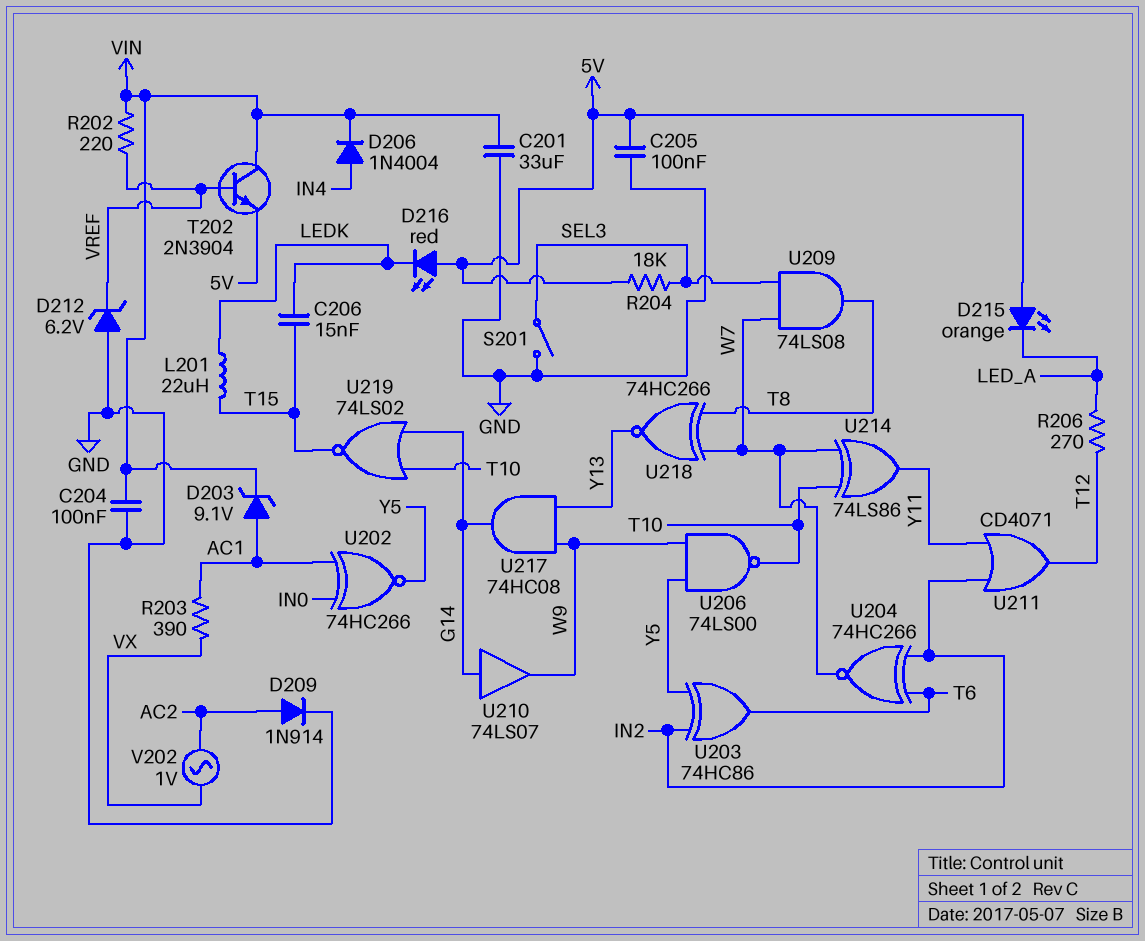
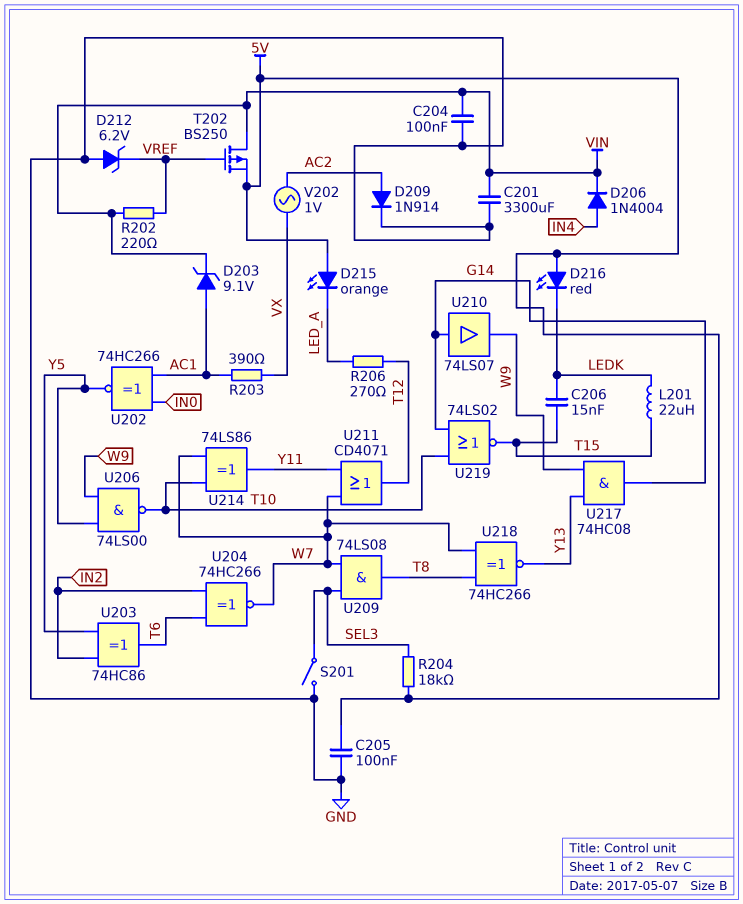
C201: 33uF (GND, VIN) -> 3300uF (GND, VIN)
T202: NPN 2N3904 (B VREF, C VIN, E 5V) -> PMOS BS250 (G VREF, D VIN, S 5V)
U211: OR CD4071 (in IN2, in Y11, out T12) -> OR CD4071 (in W7, in Y11, out T12)

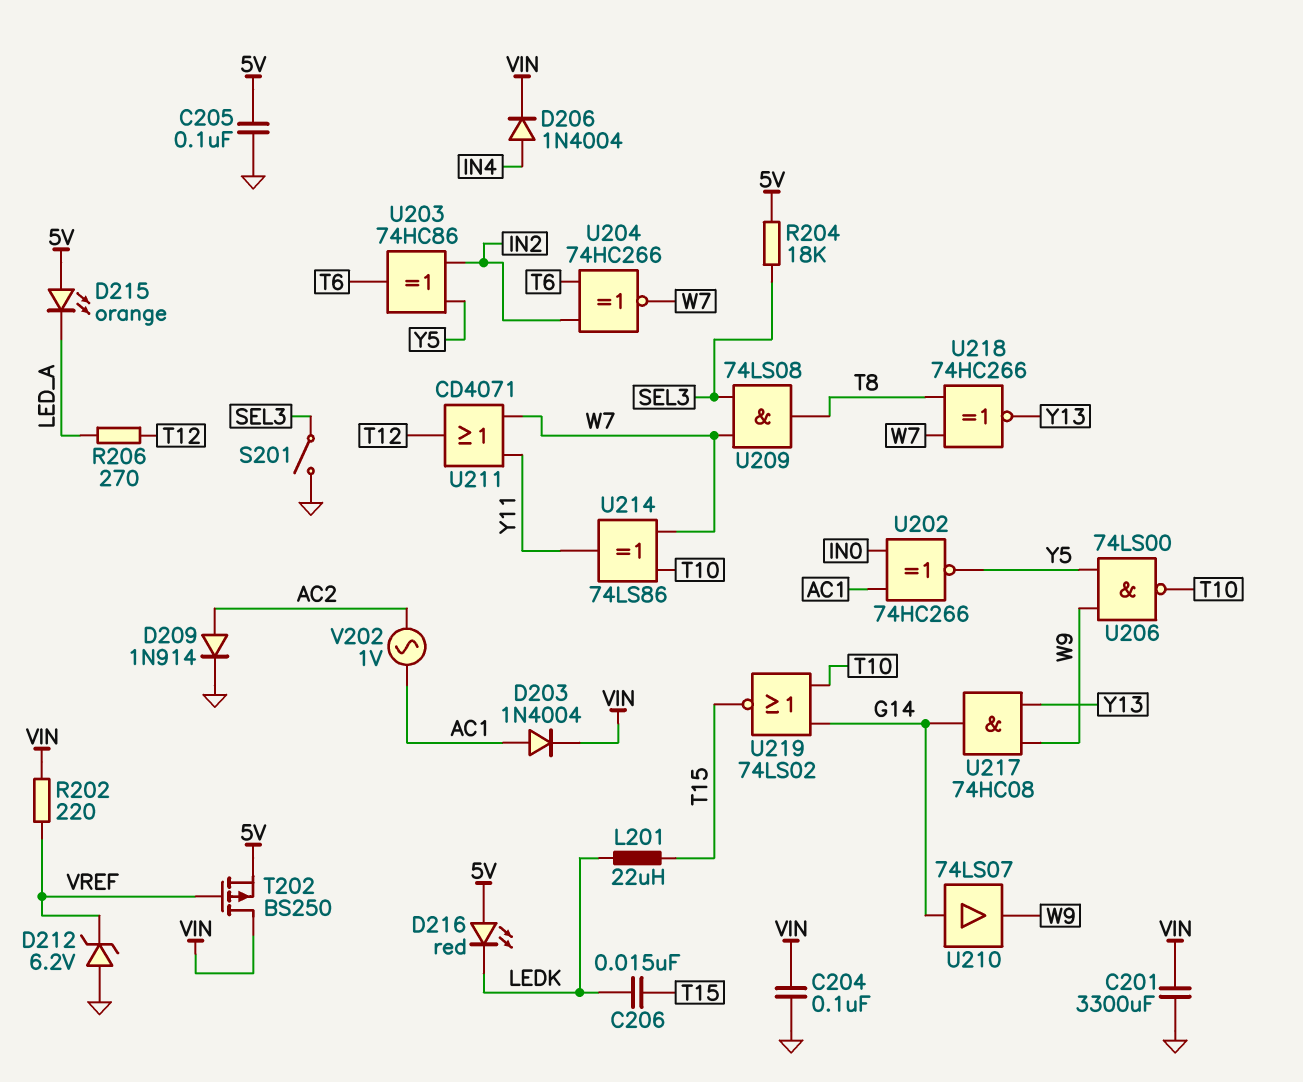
D203: zener 9.1V (A AC1, K VIN) -> diode 1N4004 (A AC1, K VIN)
R203: 390 (AC1, VX) -> none
V202: AC 1V (AC2, VX) -> AC 1V (AC1, AC2)

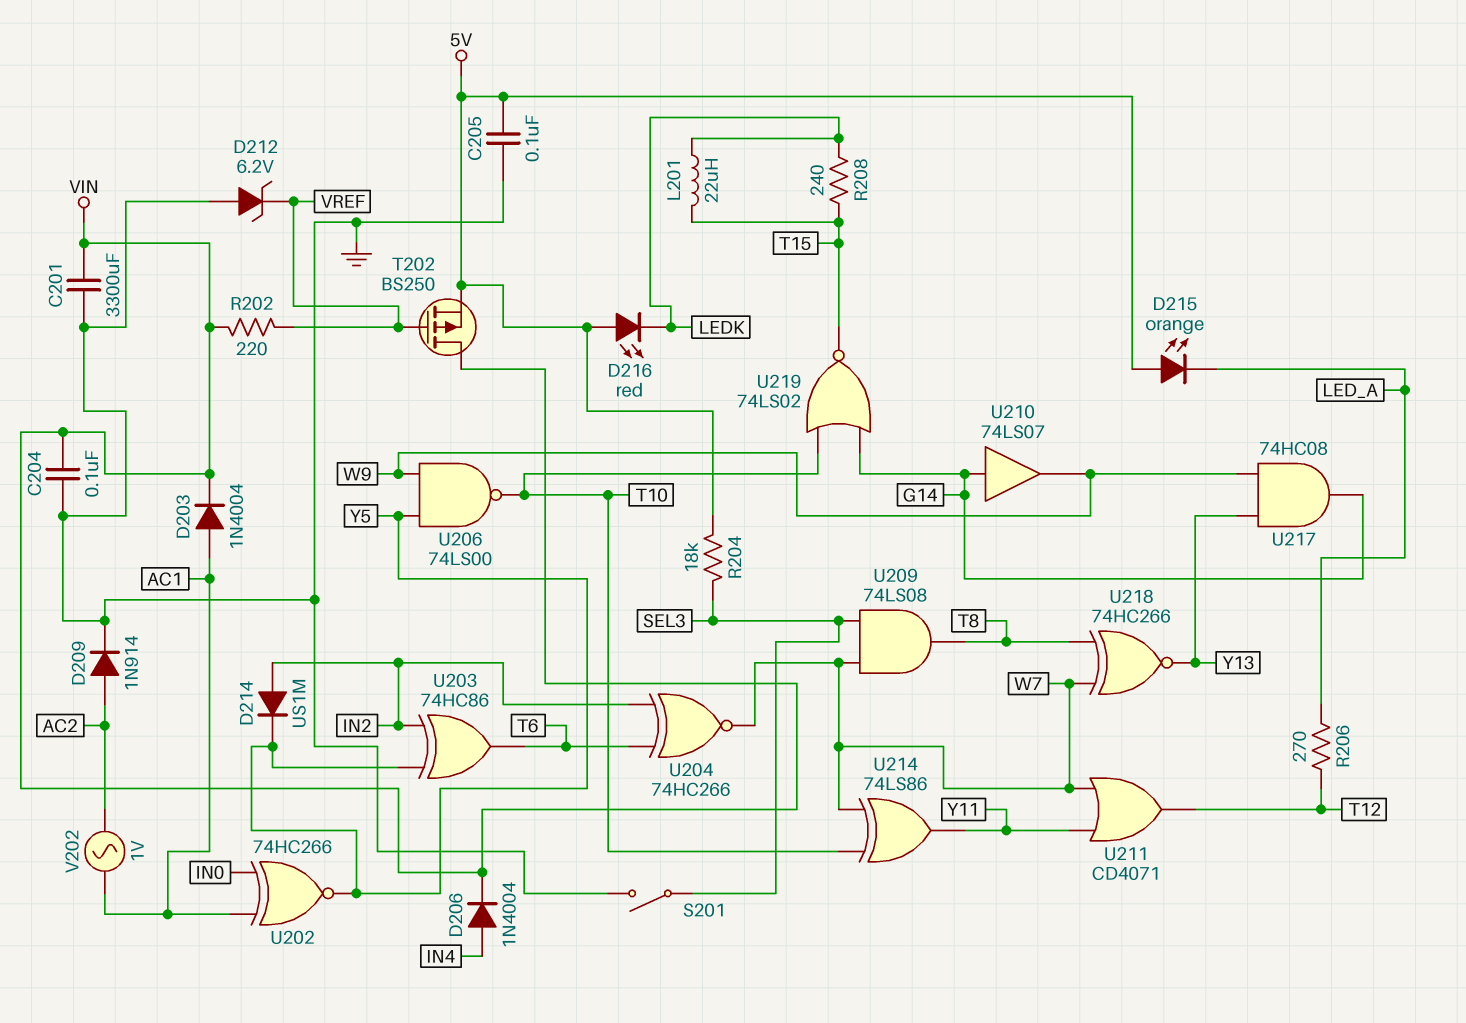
C206: 15nF (LEDK, T15) -> none
D214: none -> diode US1M (A IN2, K Y5)
R208: none -> 240 (LEDK, T15)

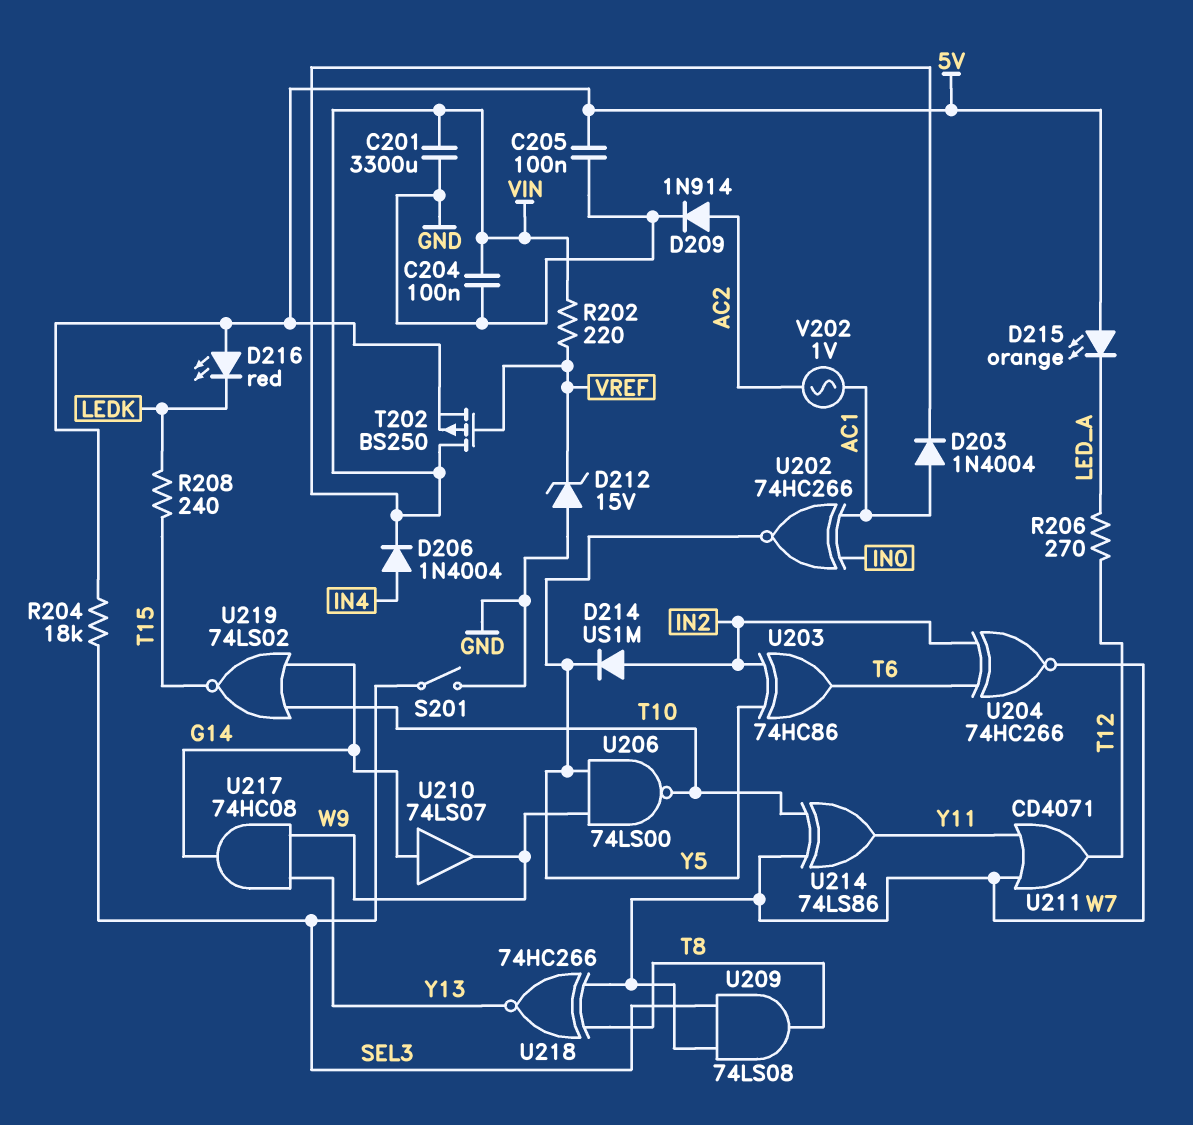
D212: zener 6.2V (A GND, K VREF) -> zener 15V (A GND, K VREF)
L201: 22uH (LEDK, T15) -> none

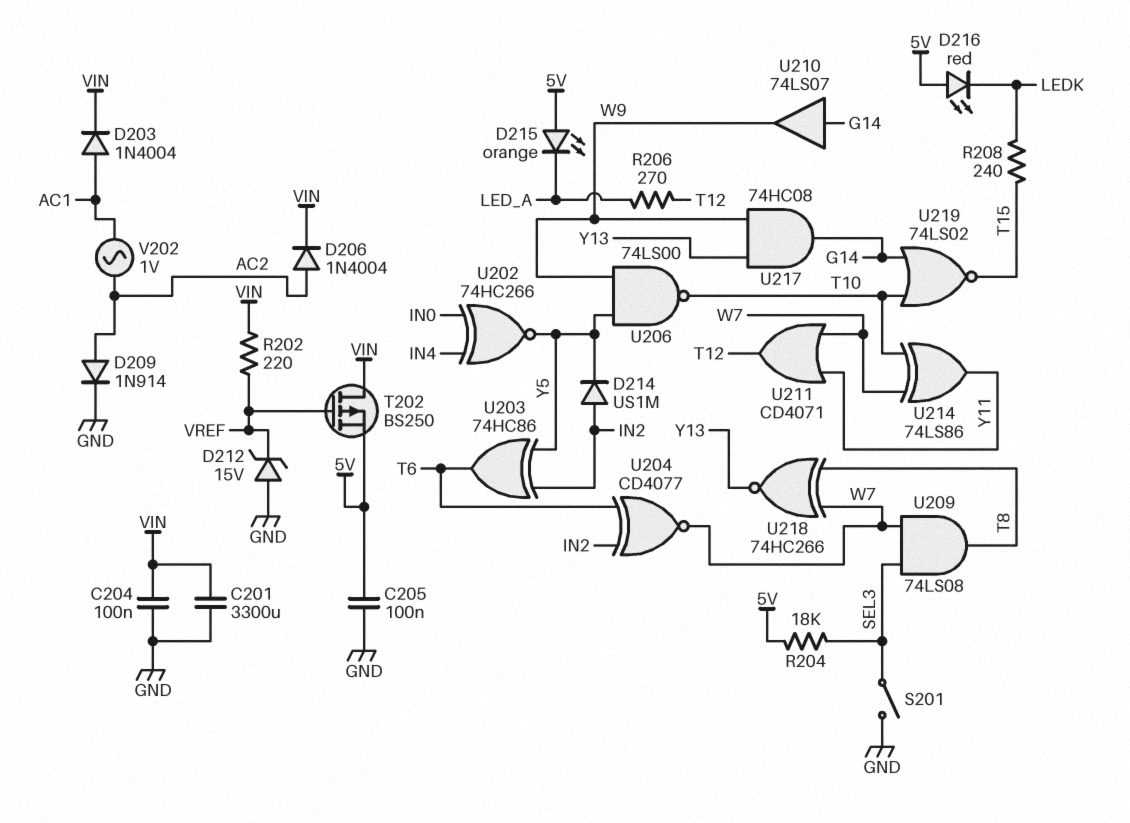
D206: diode 1N4004 (A IN4, K VIN) -> diode 1N4004 (A AC2, K VIN)
U202: XNOR 74HC266 (in AC1, in IN0, out Y5) -> XNOR 74HC266 (in IN0, in IN4, out Y5)
U204: XNOR 74HC266 (in IN2, in T6, out W7) -> XNOR CD4077 (in IN2, in T6, out W7)

